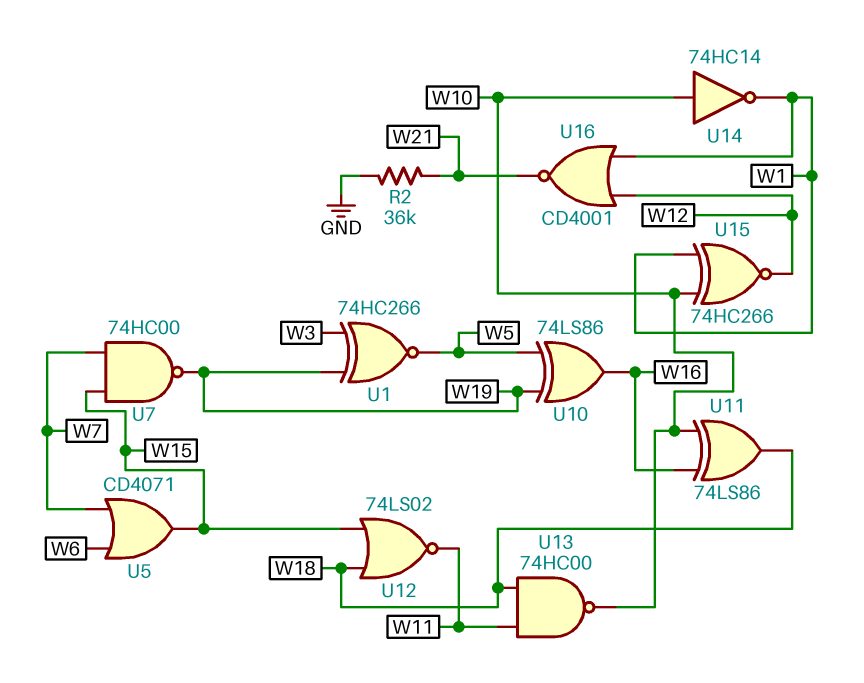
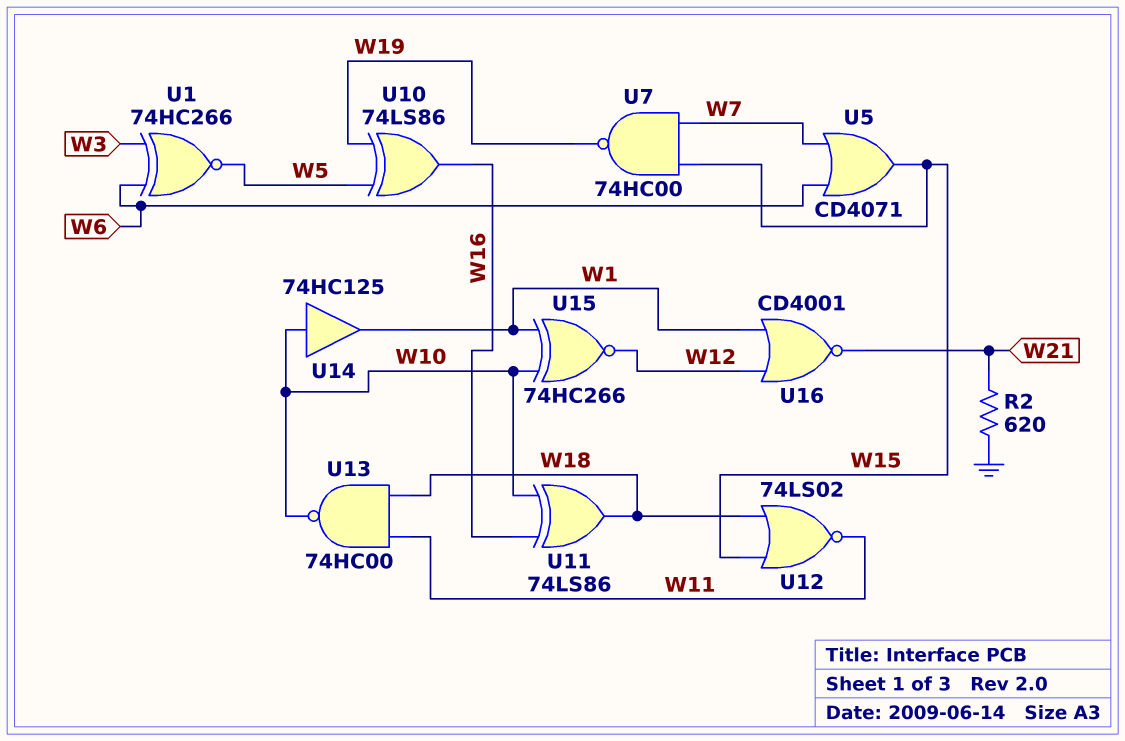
R2: 36k (GND, W21) -> 620 (GND, W21)
U1: XNOR 74HC266 (in W3, in W19, out W5) -> XNOR 74HC266 (in W3, in W6, out W5)
U14: NOT 74HC14 (in W10, out W1) -> buffer 74HC125 (in W10, out W1)

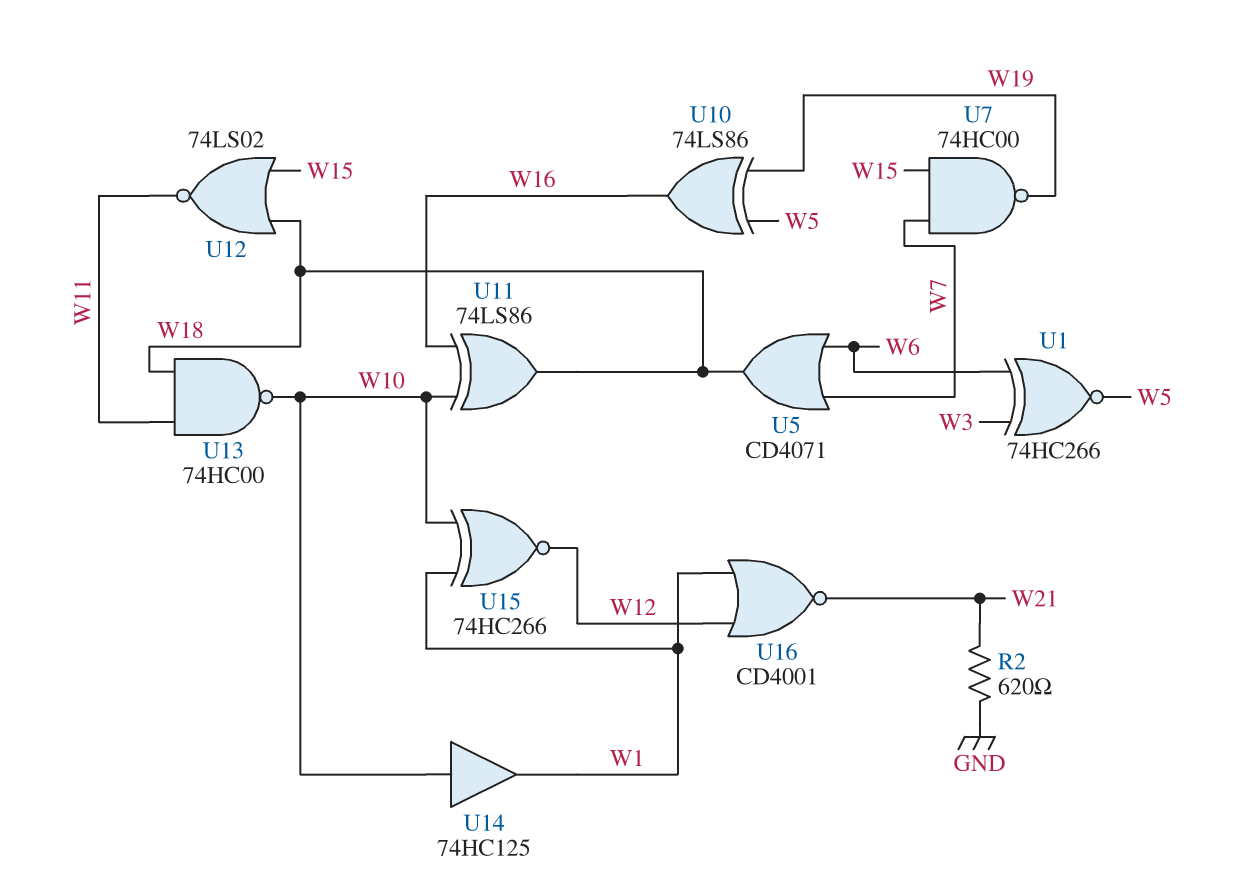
U5: OR CD4071 (in W6, in W7, out W15) -> OR CD4071 (in W6, in W7, out W18)

